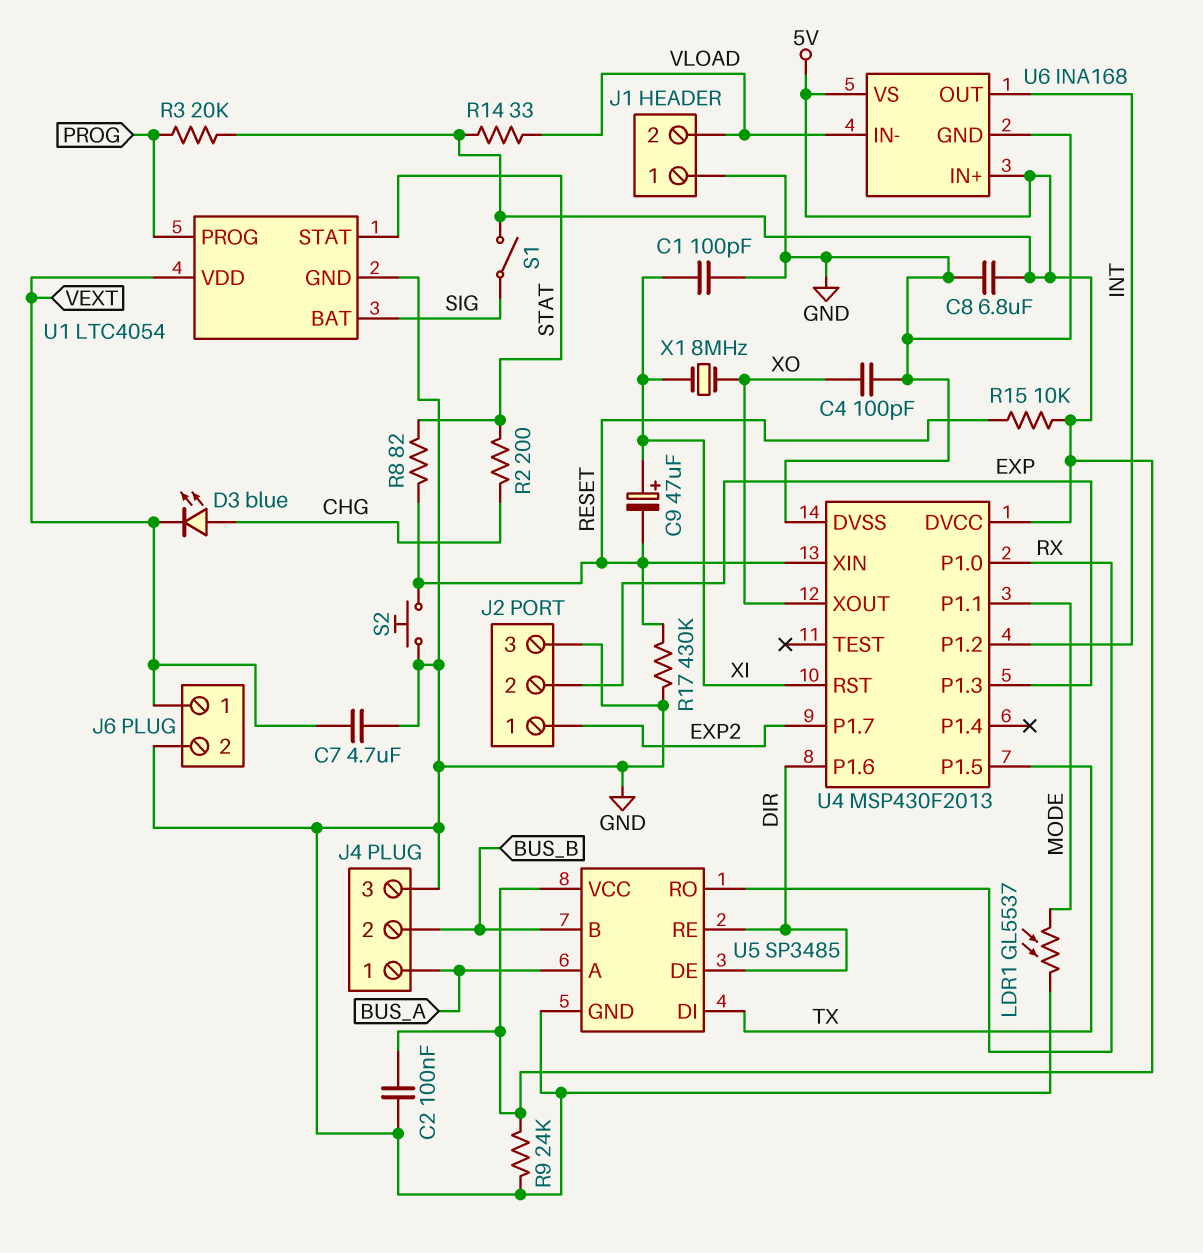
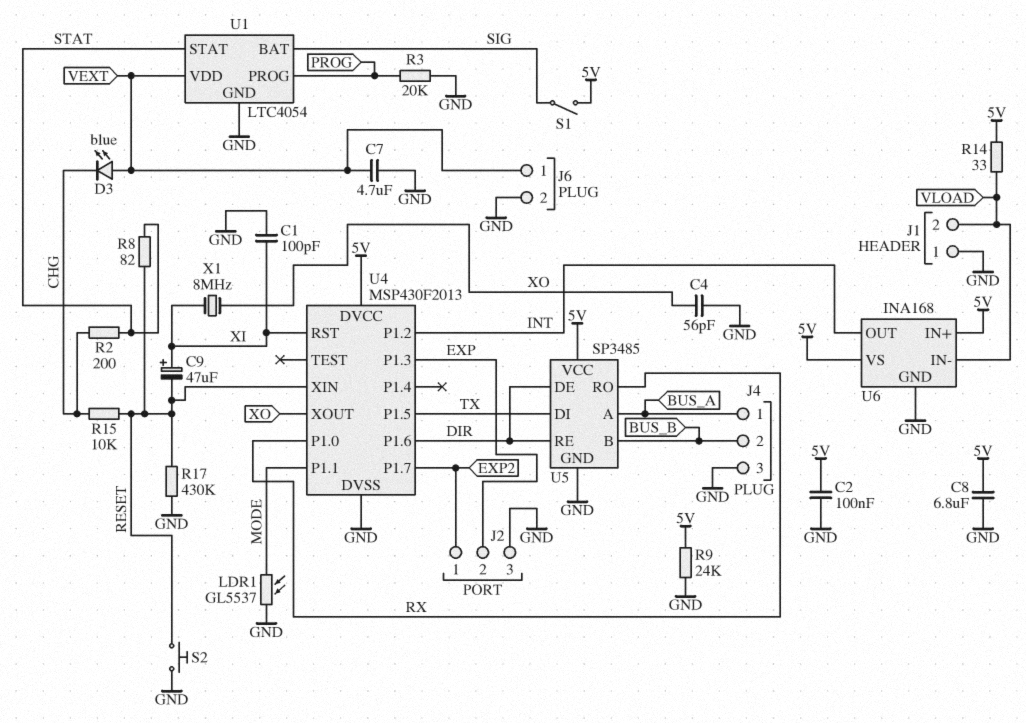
C4: 100pF (GND, XO) -> 56pF (GND, XO)
D3: LED blue (A CHG, K VEXT) -> LED blue (A VEXT, K CHG)
R3: 20k (5V, PROG) -> 20k (GND, PROG)
R15: 10k (5V, RESET) -> 10k (CHG, RESET)

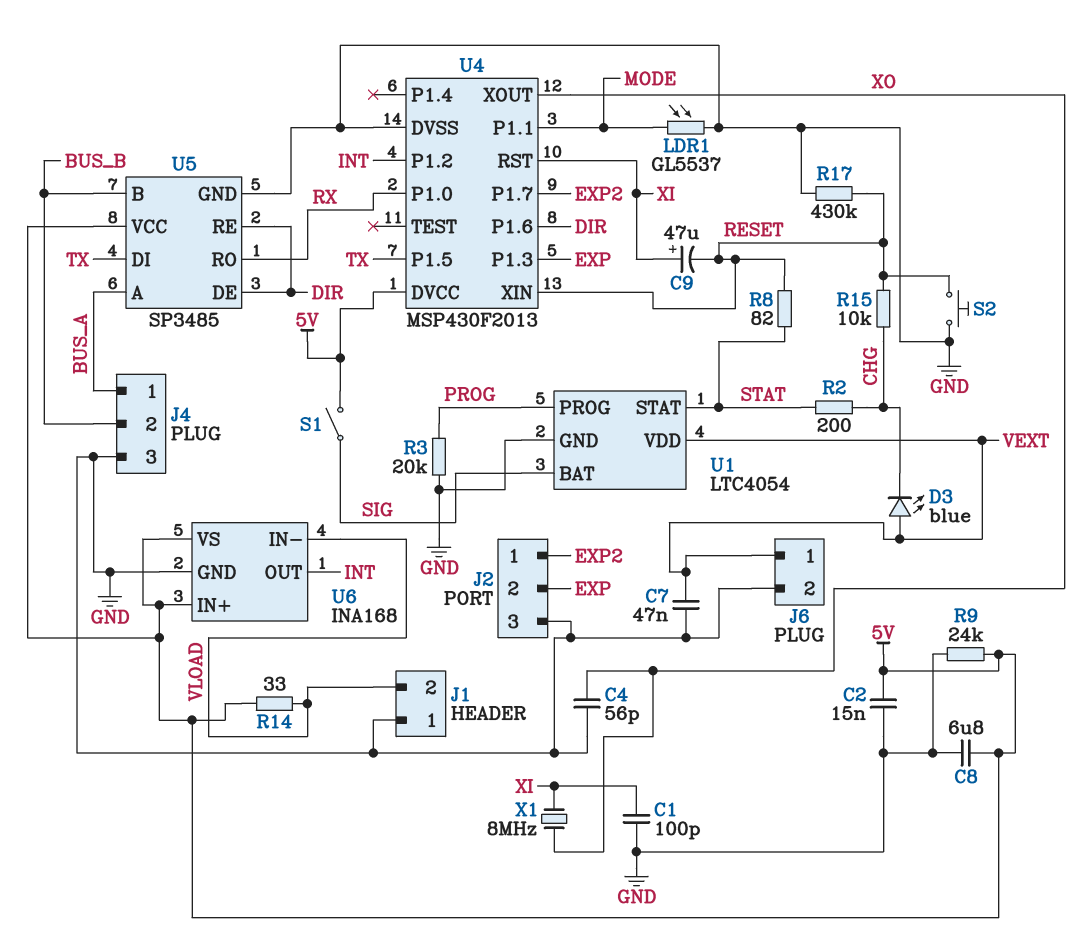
C2: 100nF (5V, GND) -> 15nF (5V, GND)
C7: 4.7uF (GND, VEXT) -> 47nF (GND, VEXT)

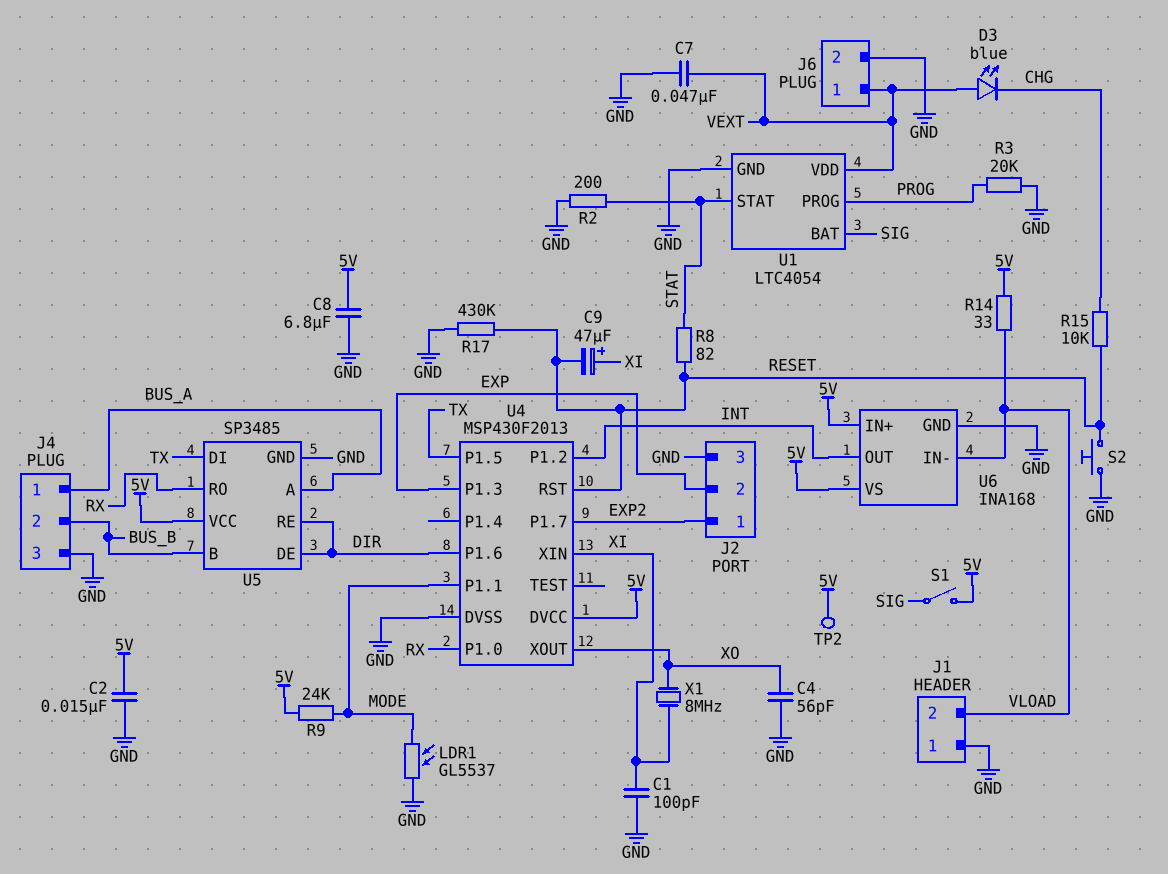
R2: 200 (CHG, STAT) -> 200 (GND, STAT)
R9: 24k (5V, GND) -> 24k (5V, MODE)
TP2: none -> test point (5V)
U4 pin RST: XI -> RESET
U4 pin XIN: RESET -> XI

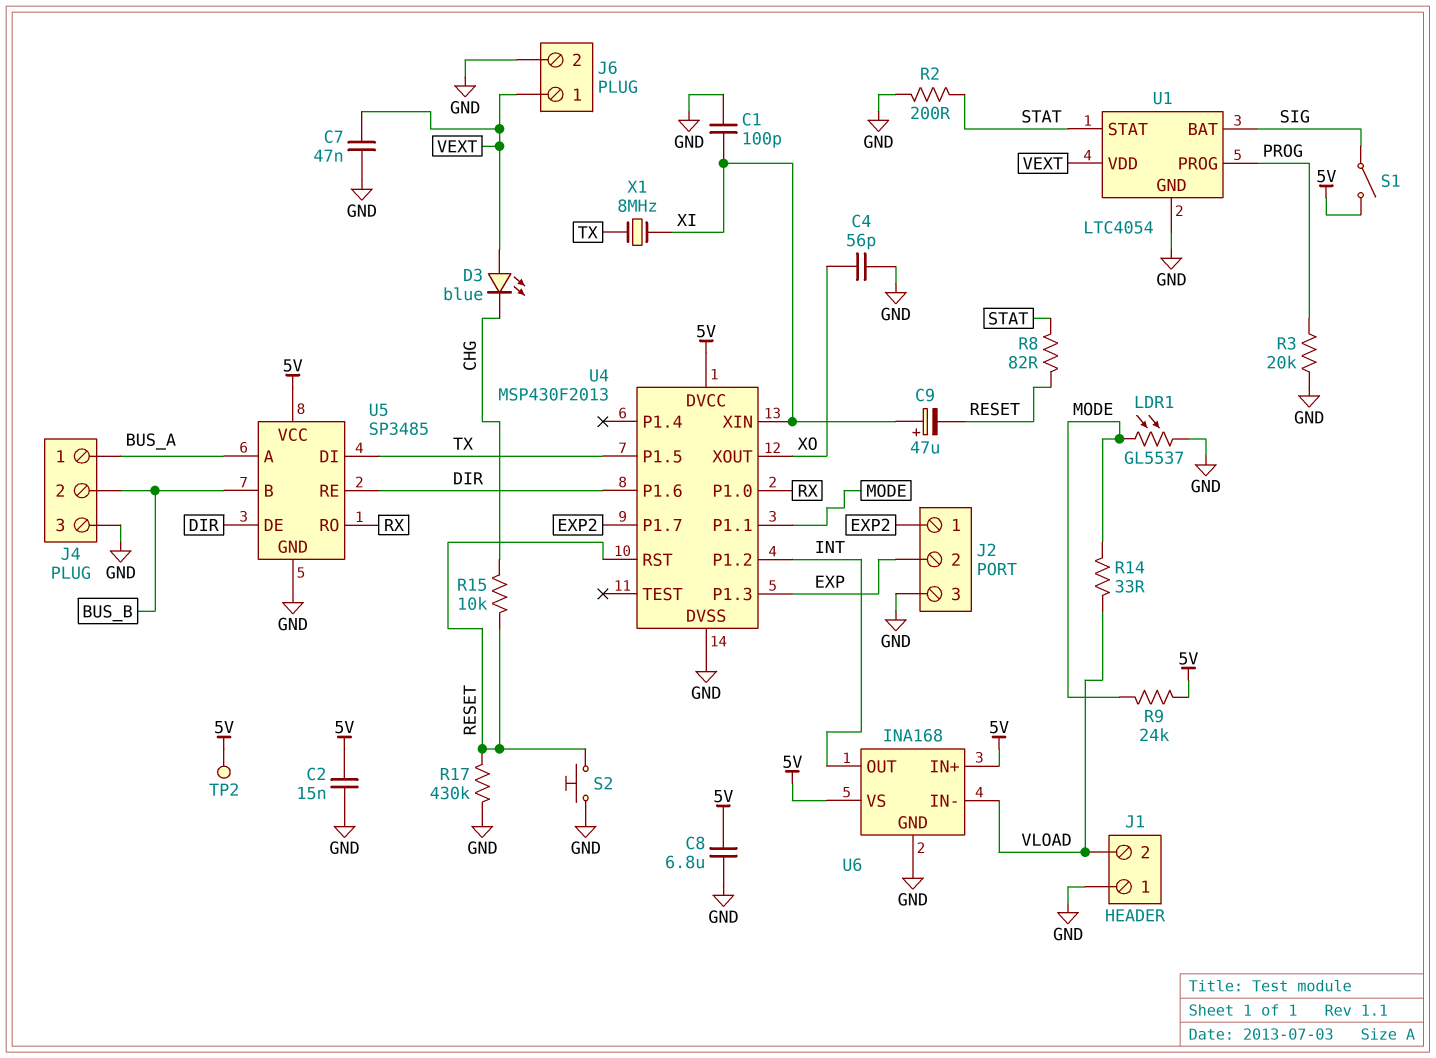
R14: 33 (5V, VLOAD) -> 33 (MODE, VLOAD)
X1: 8MHz (XI, XO) -> 8MHz (TX, XI)

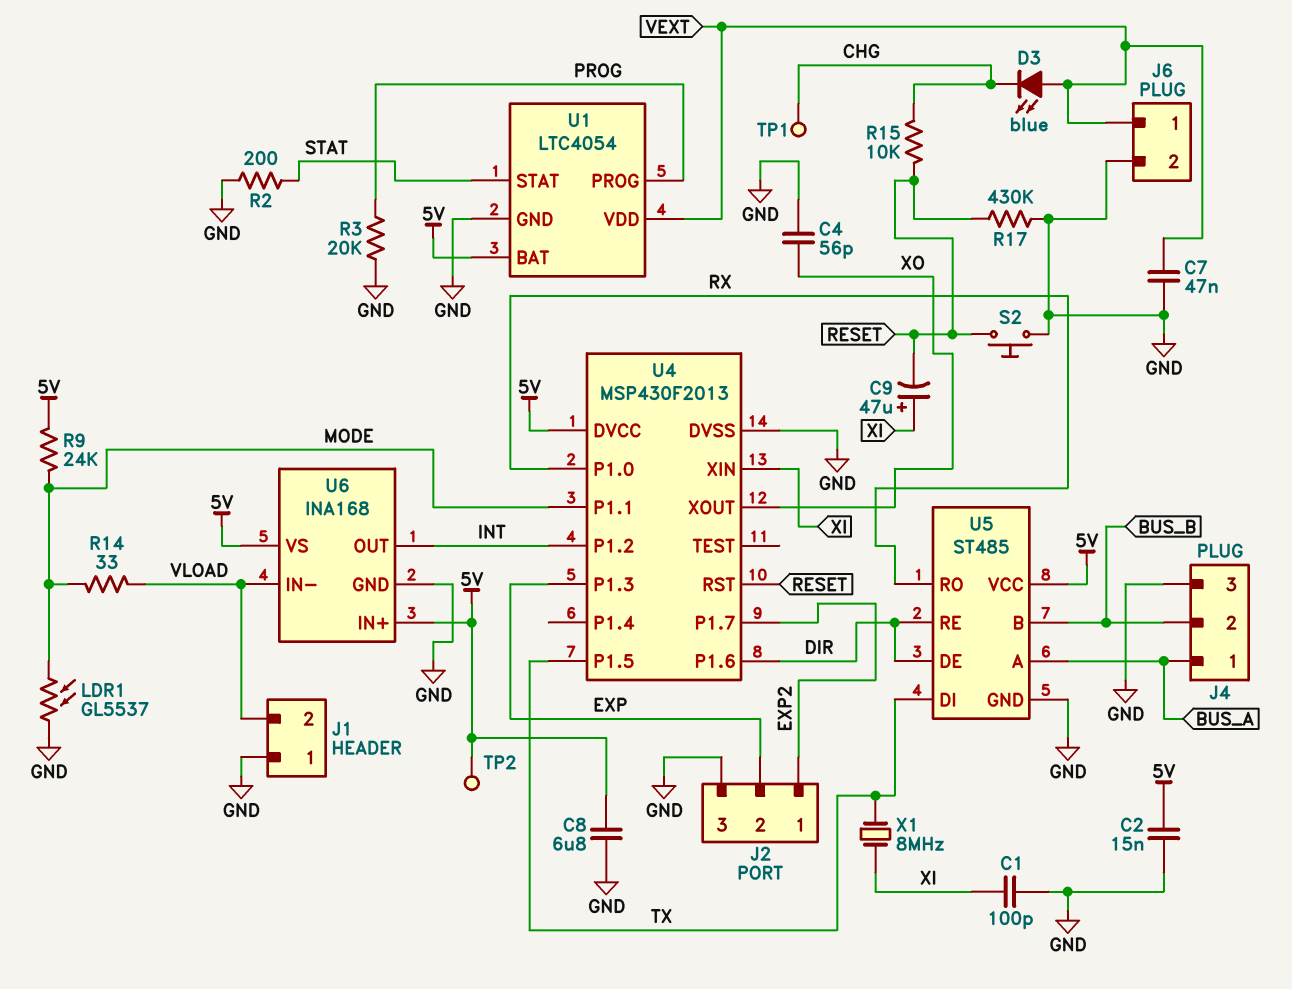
R8: 82 (RESET, STAT) -> none
S1: switch (5V, SIG) -> none
TP1: none -> test point (CHG)
U1 pin BAT: SIG -> 5V
U5: SP3485 -> ST485

